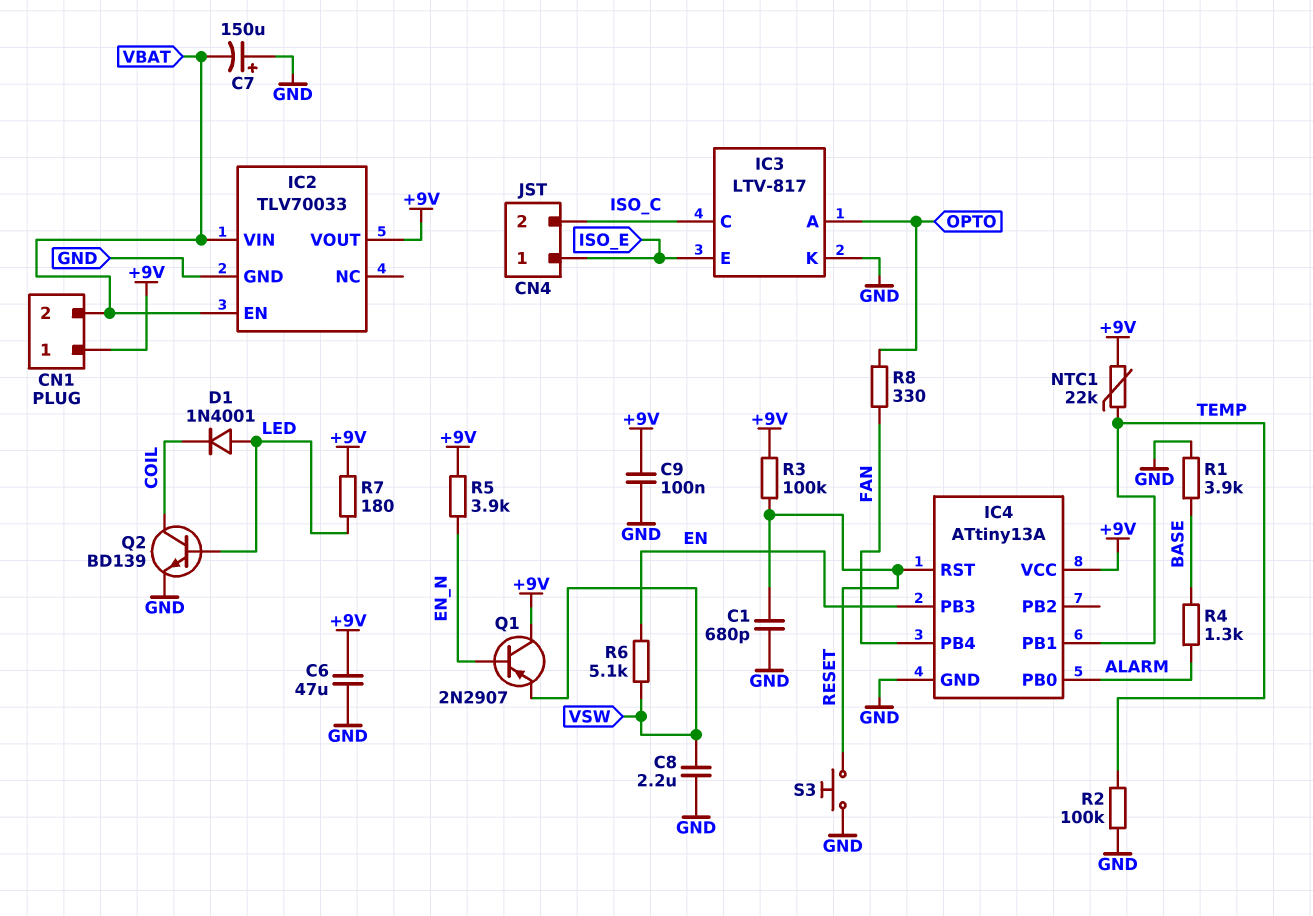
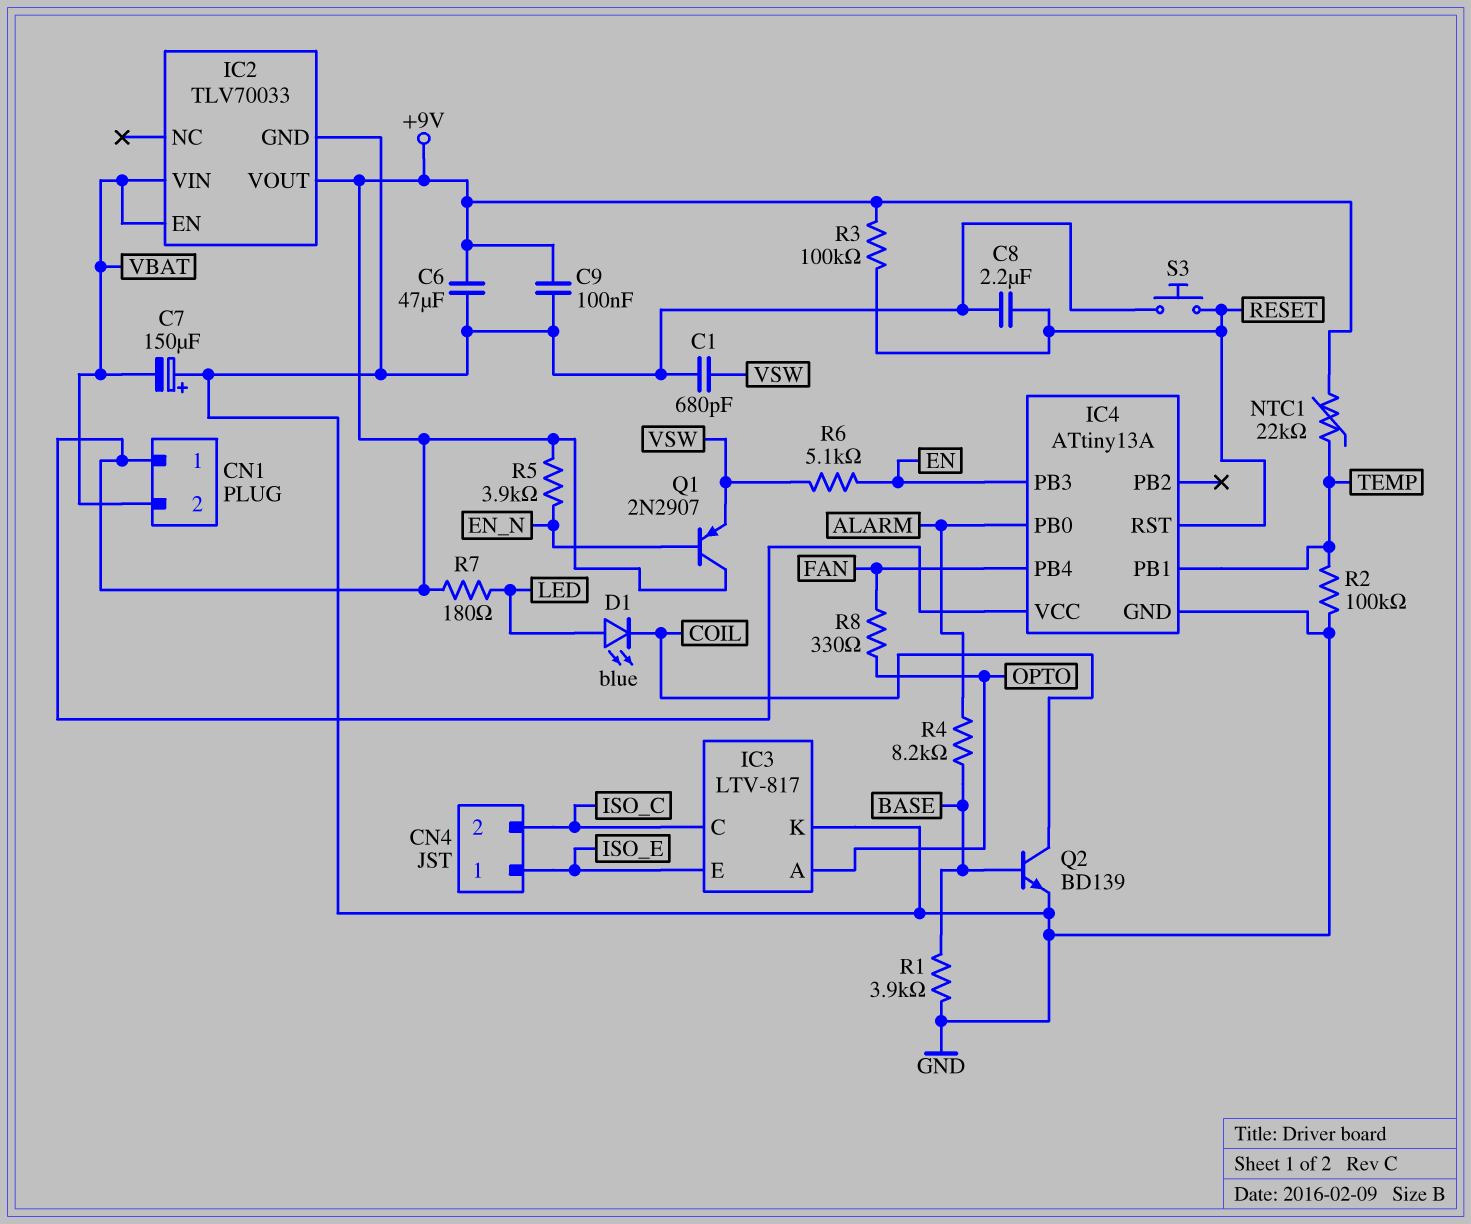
C1: 680pF (GND, RESET) -> 680pF (GND, VSW)
C8: 2.2uF (GND, VSW) -> 2.2uF (GND, RESET)
D1: diode 1N4001 (A LED, K COIL) -> LED blue (A LED, K COIL)
Q2: NPN BD139 (B LED, C COIL, E GND) -> NPN BD139 (B BASE, C COIL, E GND)
R4: 1.3k (ALARM, BASE) -> 8.2k (ALARM, BASE)

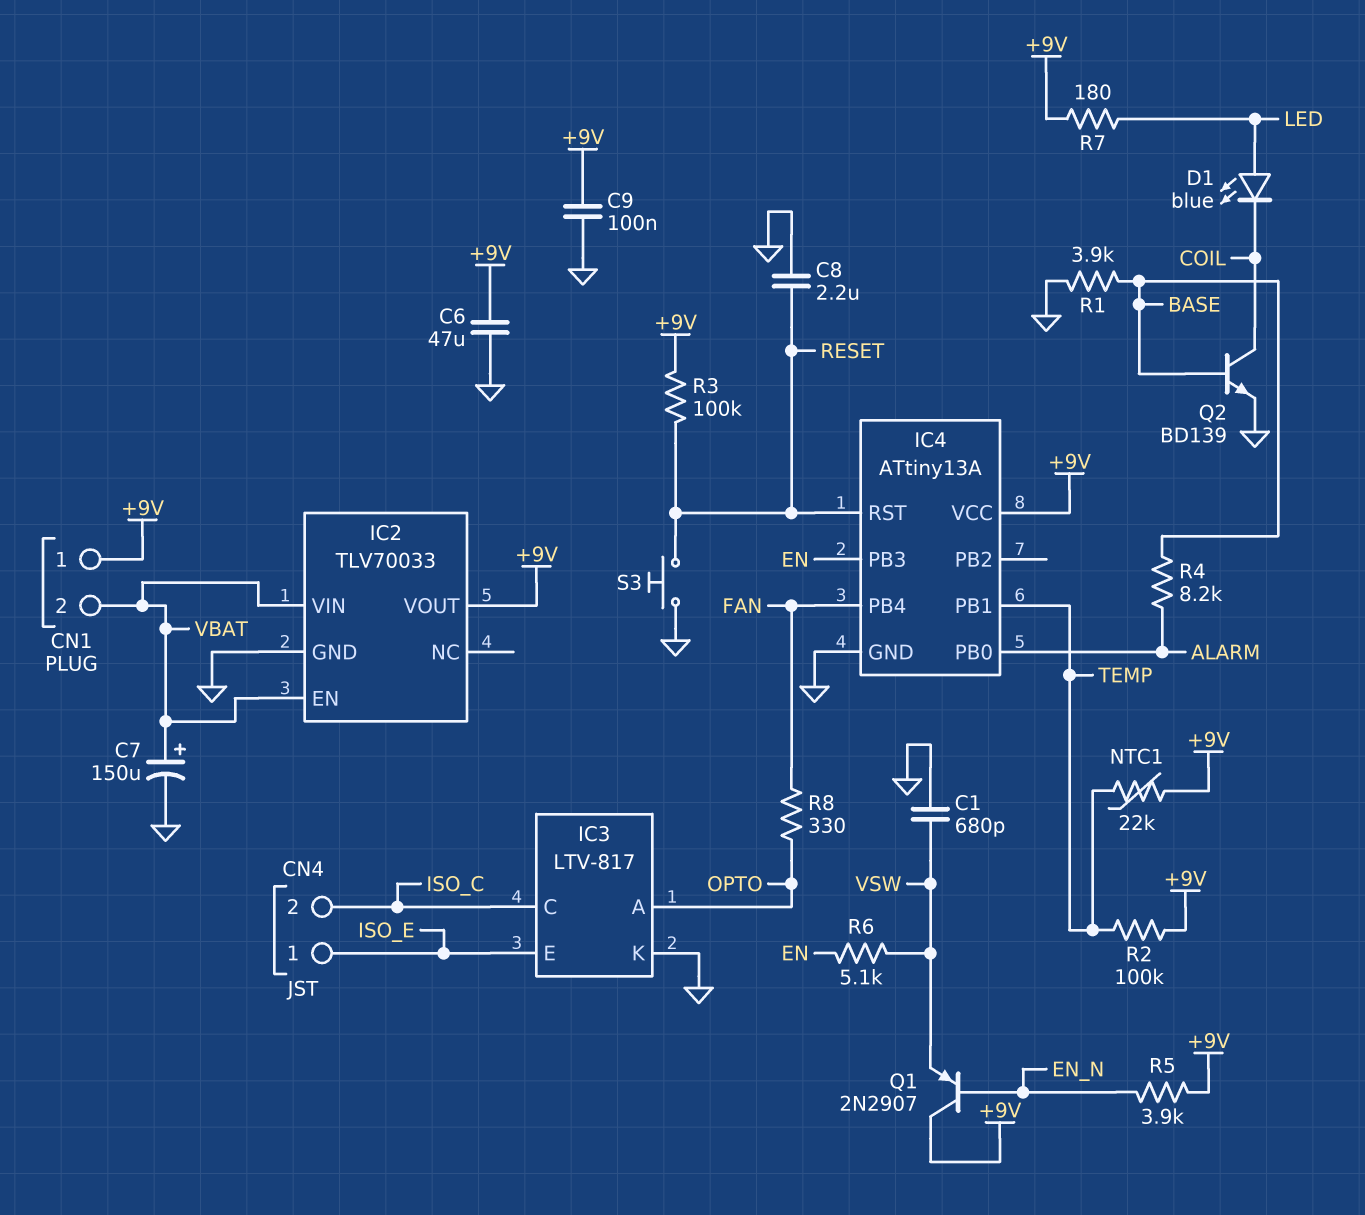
C7: 150uF (plus GND, minus VBAT) -> 150uF (plus VBAT, minus GND)
R2: 100k (GND, TEMP) -> 100k (+9V, TEMP)

